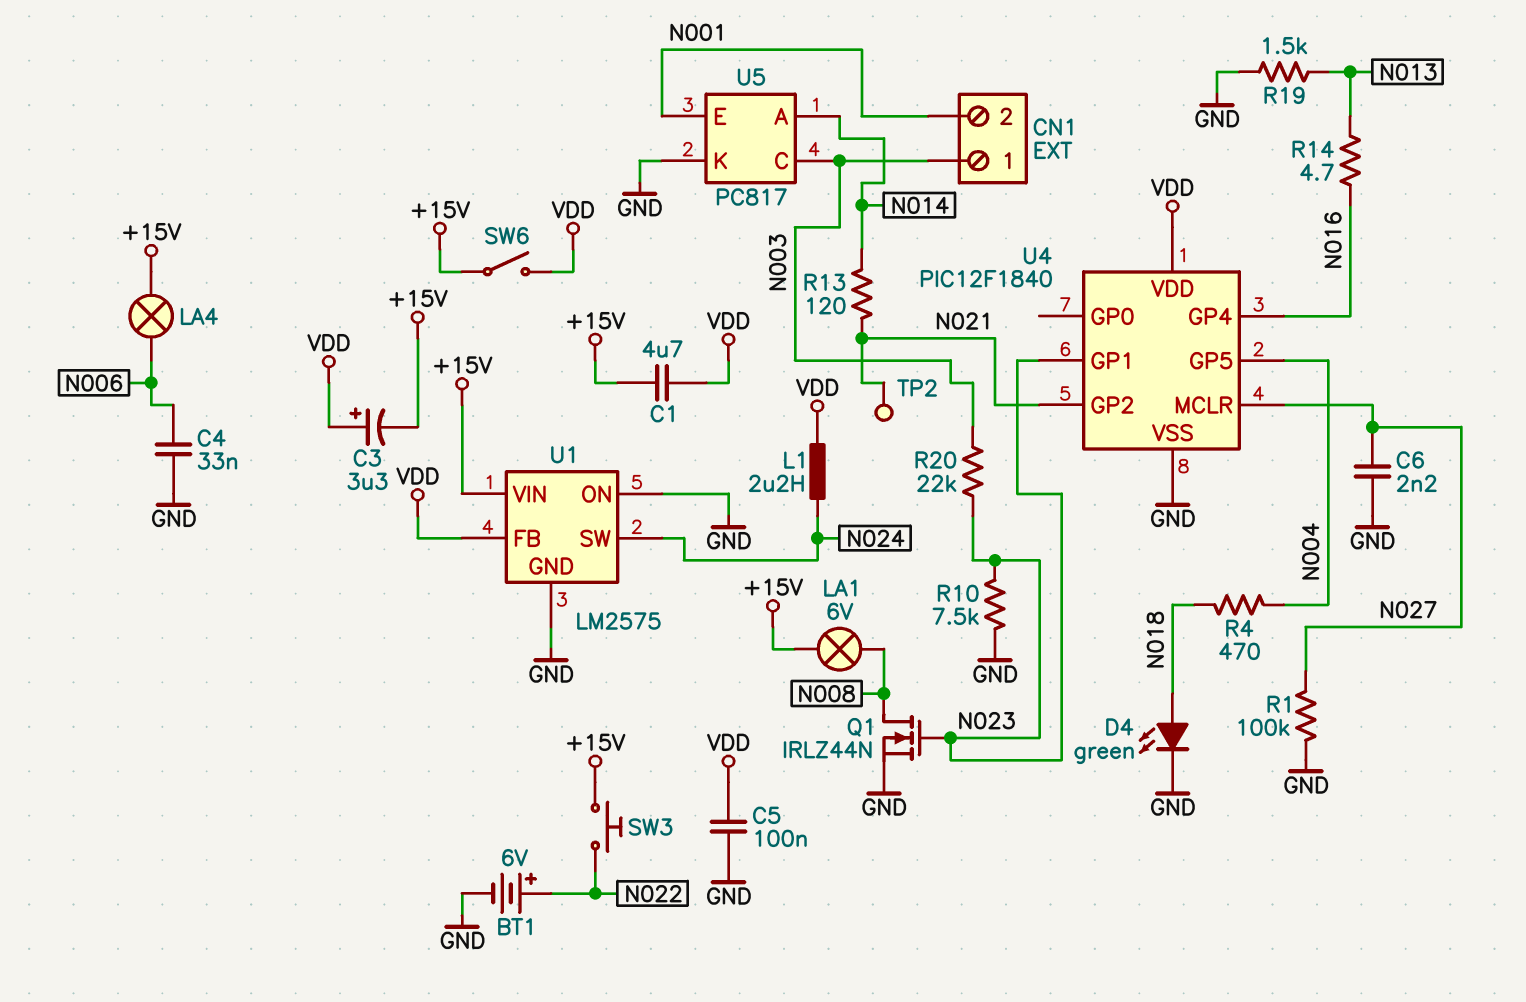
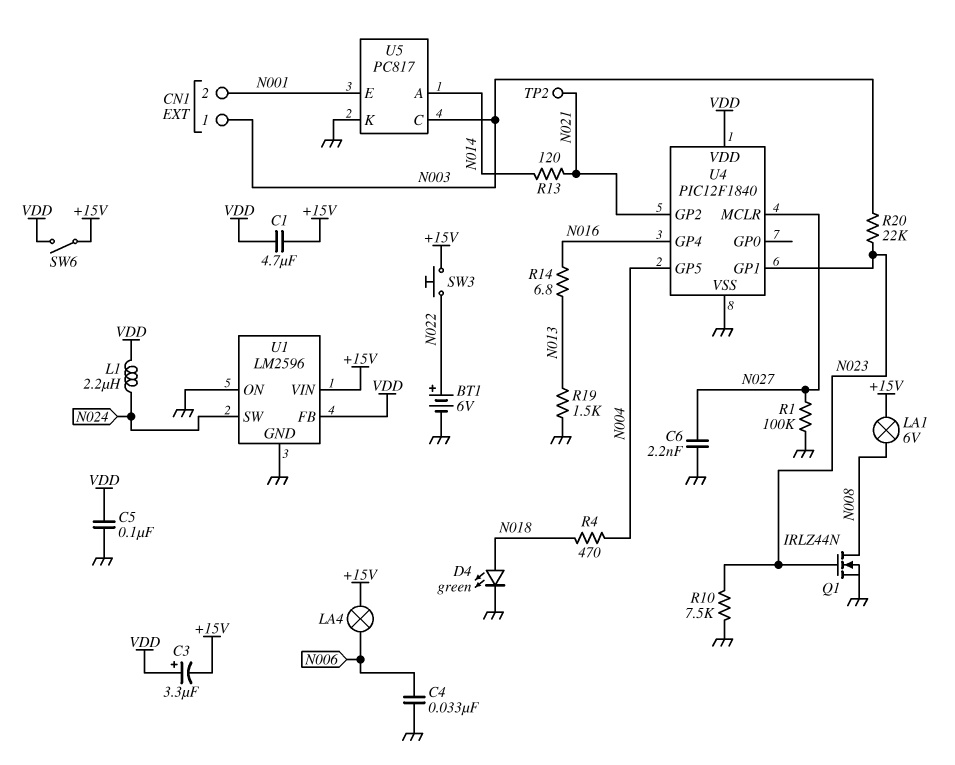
R14: 4.7 (N013, N016) -> 6.8 (N013, N016)
U1: LM2575 -> LM2596

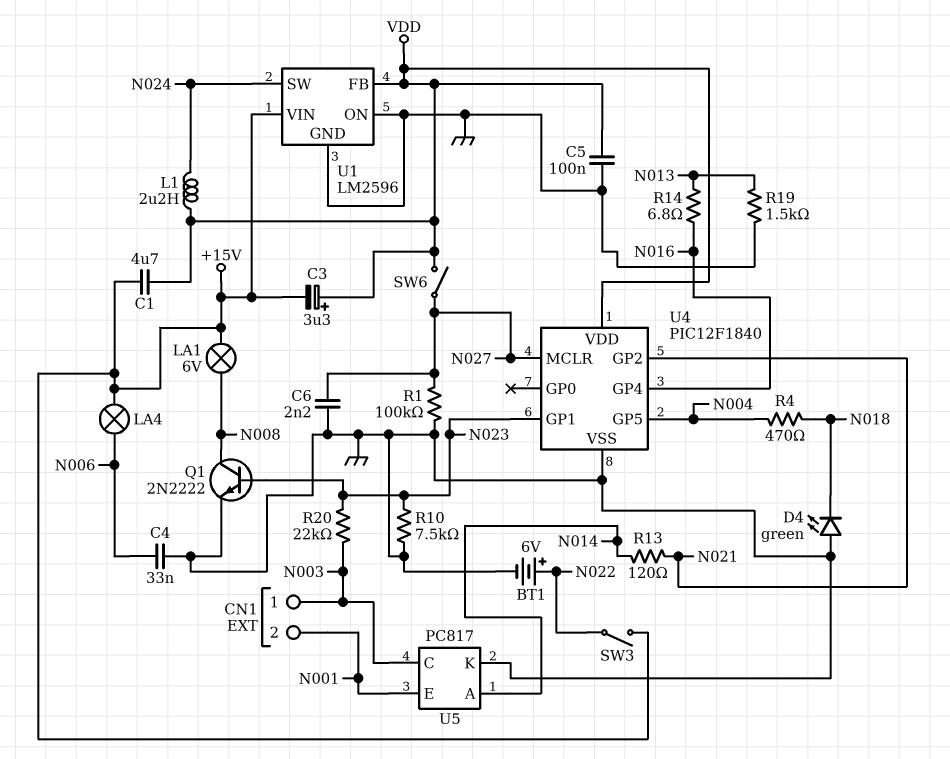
D4: LED green (A N018, K GND) -> LED green (A GND, K N018)
Q1: NMOS IRLZ44N (G N023, D N008, S GND) -> NPN 2N2222 (B N023, C N008, E GND)
SW3: button (+15V, N022) -> switch (+15V, N022)
SW6: switch (+15V, VDD) -> switch (N027, VDD)
TP2: test point (N021) -> none

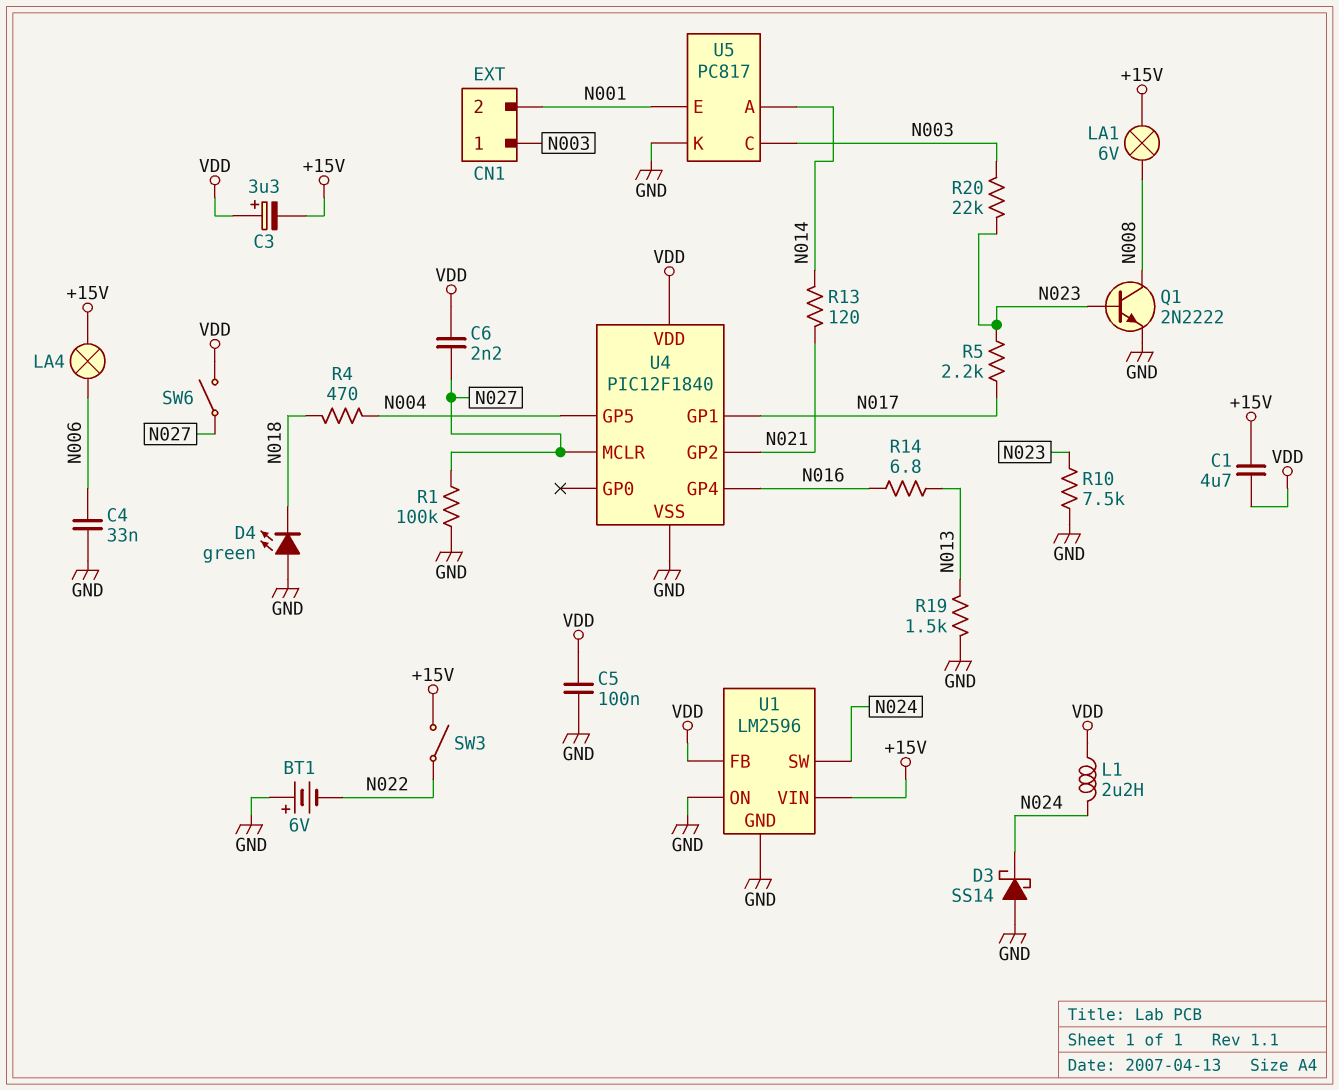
BT1: 6V (plus N022, minus GND) -> 6V (plus GND, minus N022)
C6: 2.2nF (GND, N027) -> 2.2nF (N027, VDD)
D3: none -> schottky SS14 (A GND, K N024)
R5: none -> 2.2k (N017, N023)
U4 pin GP1: N023 -> N017

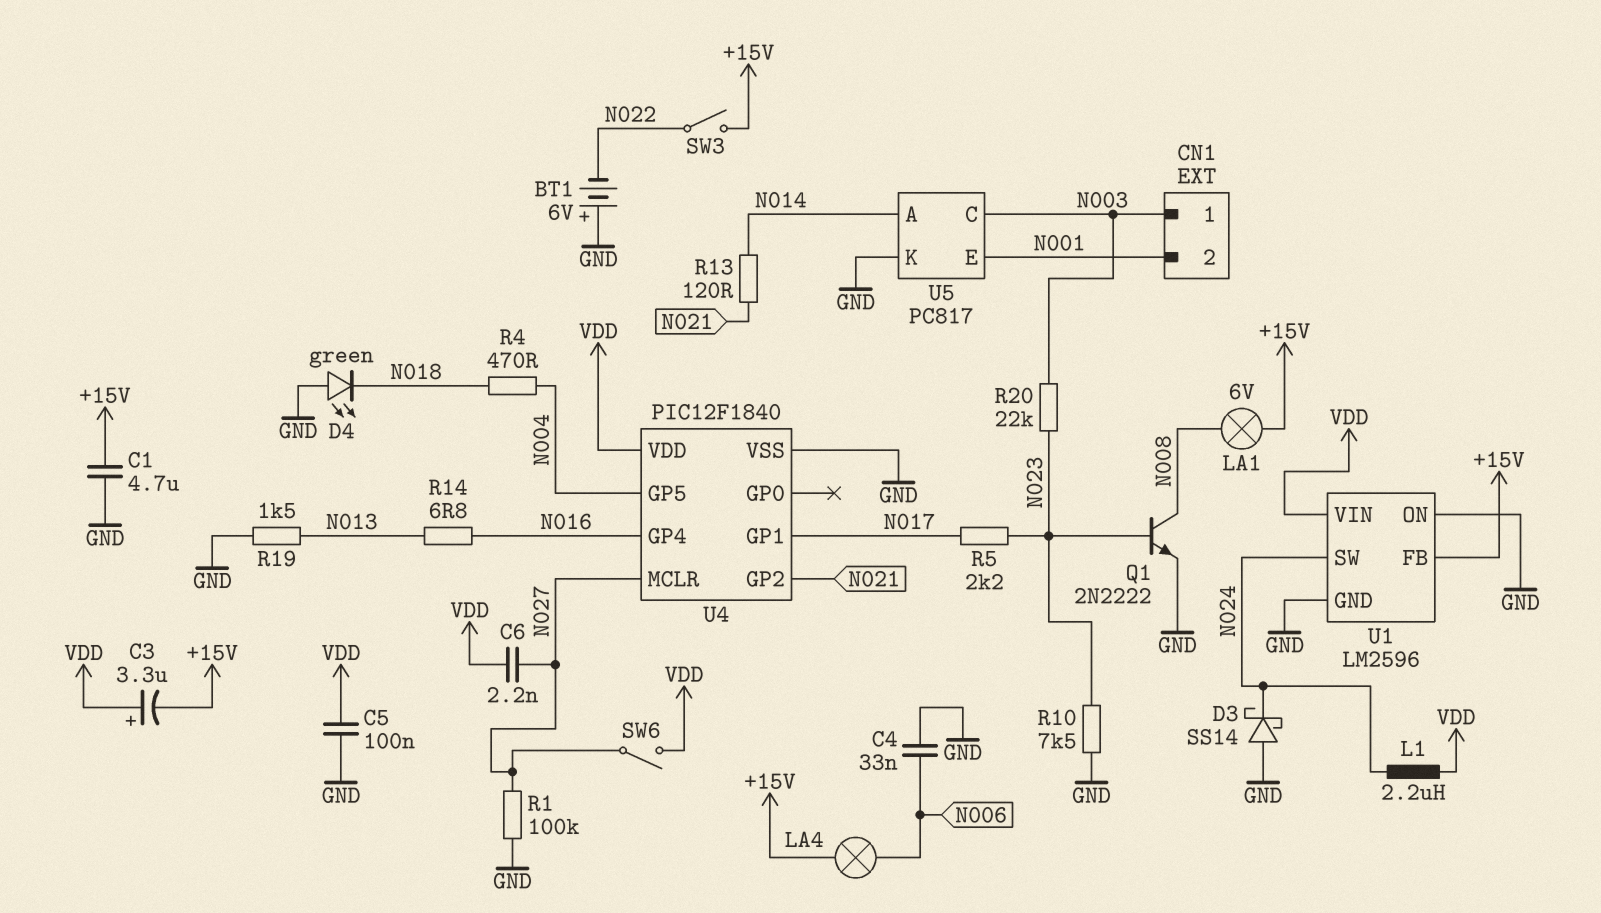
C1: 4.7uF (+15V, VDD) -> 4.7uF (+15V, GND)
U1 pin FB: VDD -> +15V
U1 pin VIN: +15V -> VDD

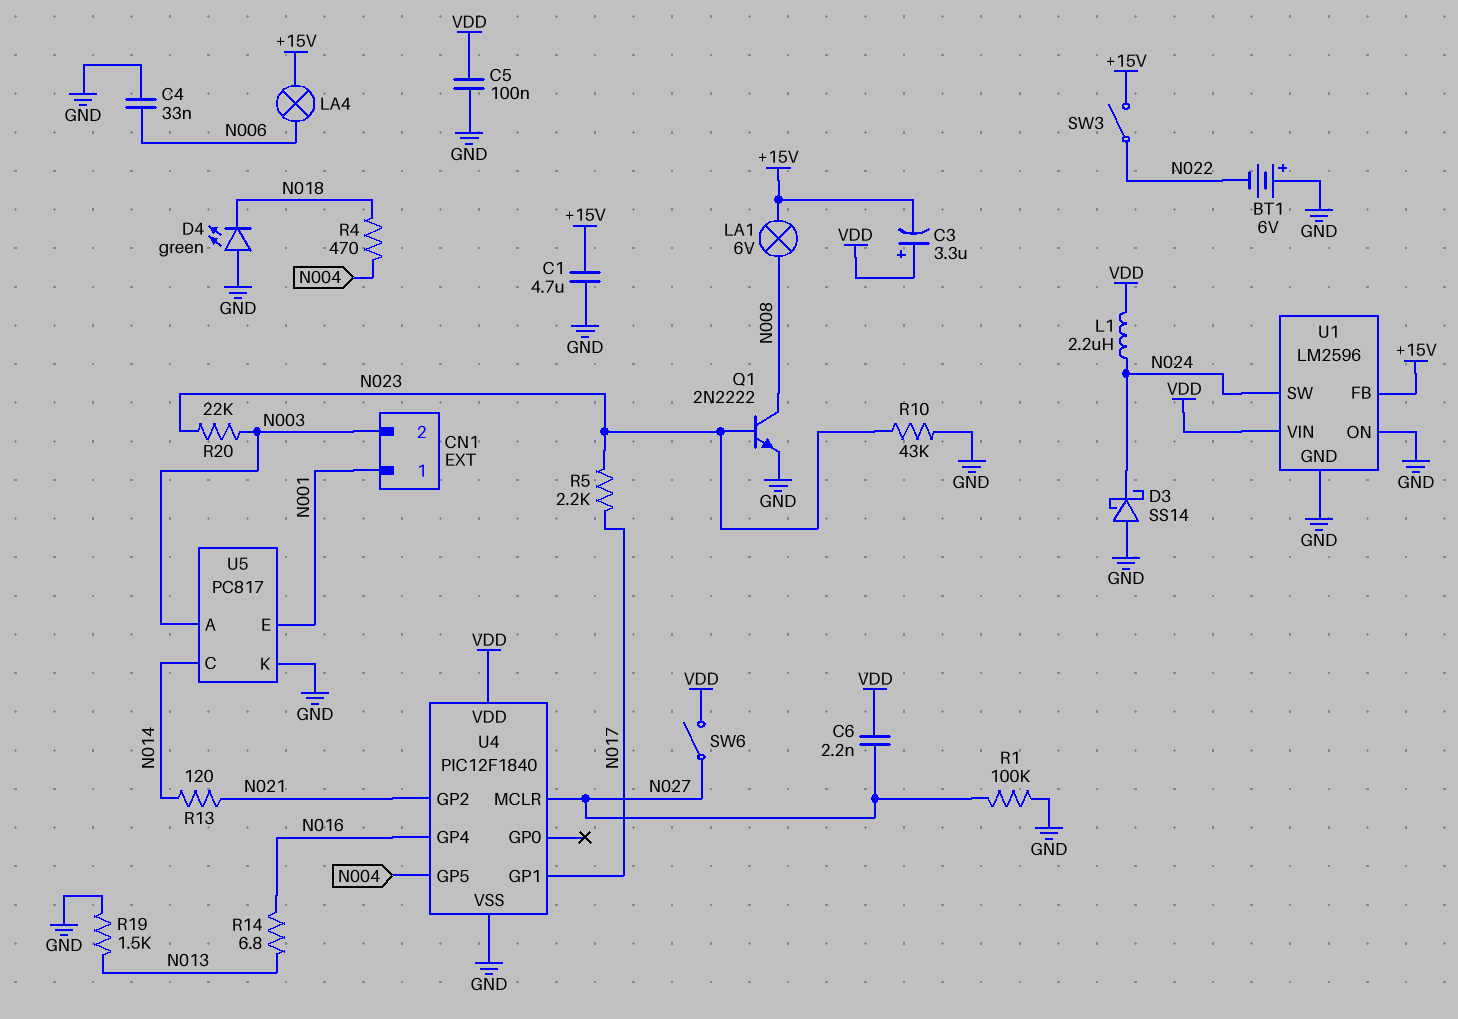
CN1 pin 1: N003 -> N001
CN1 pin 2: N001 -> N003
R10: 7.5k (GND, N023) -> 43k (GND, N023)
U5 pin A: N014 -> N003
U5 pin C: N003 -> N014

